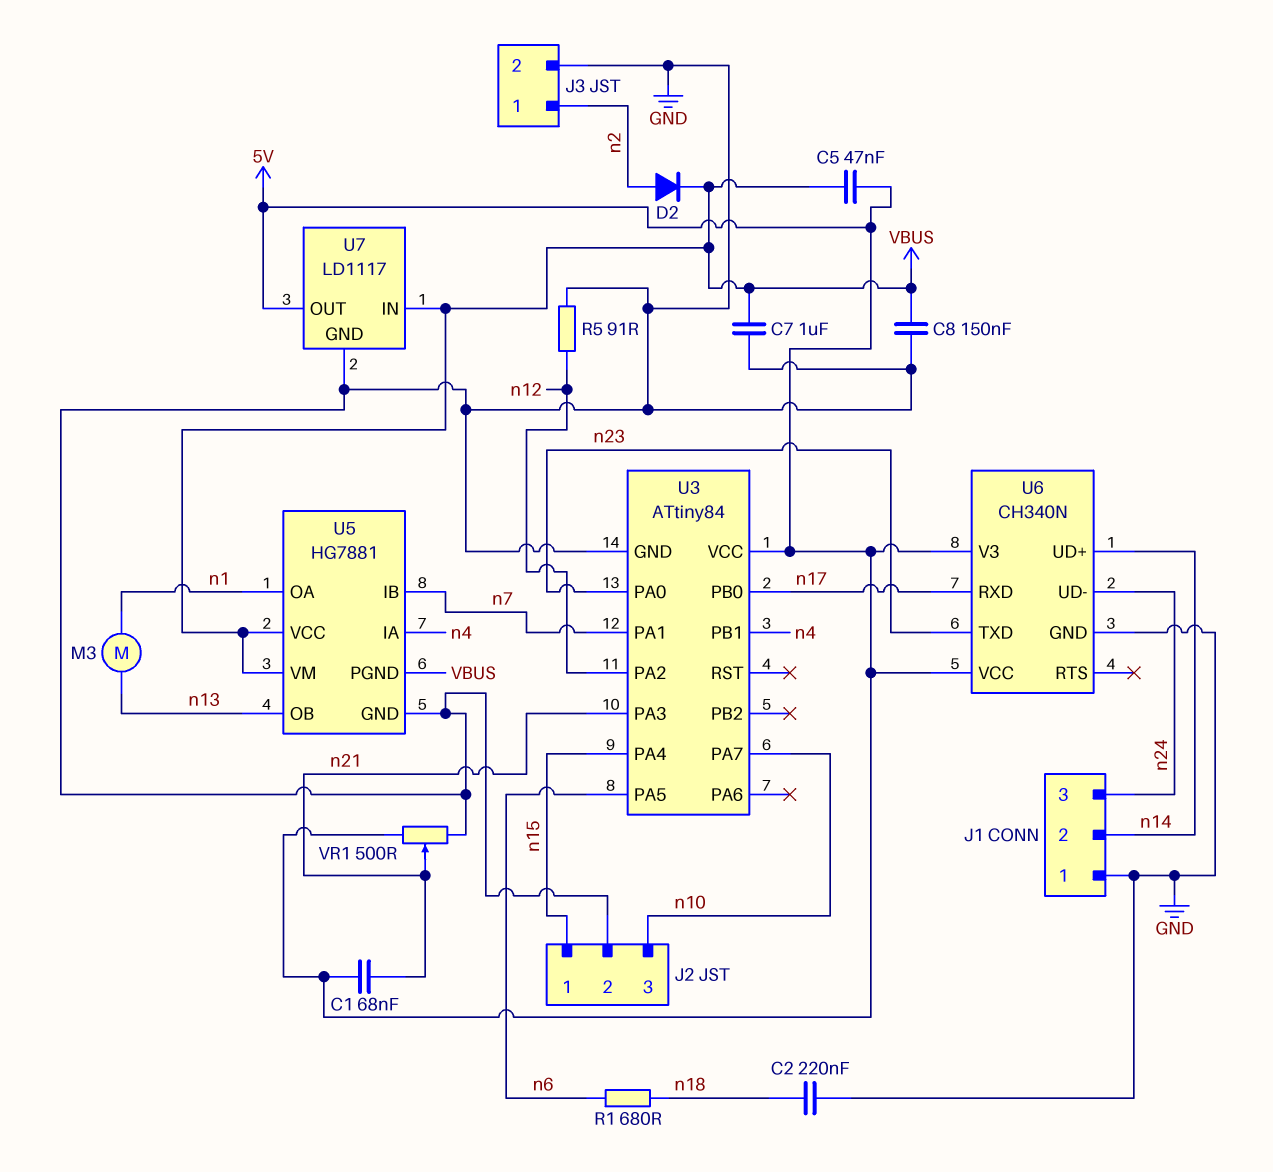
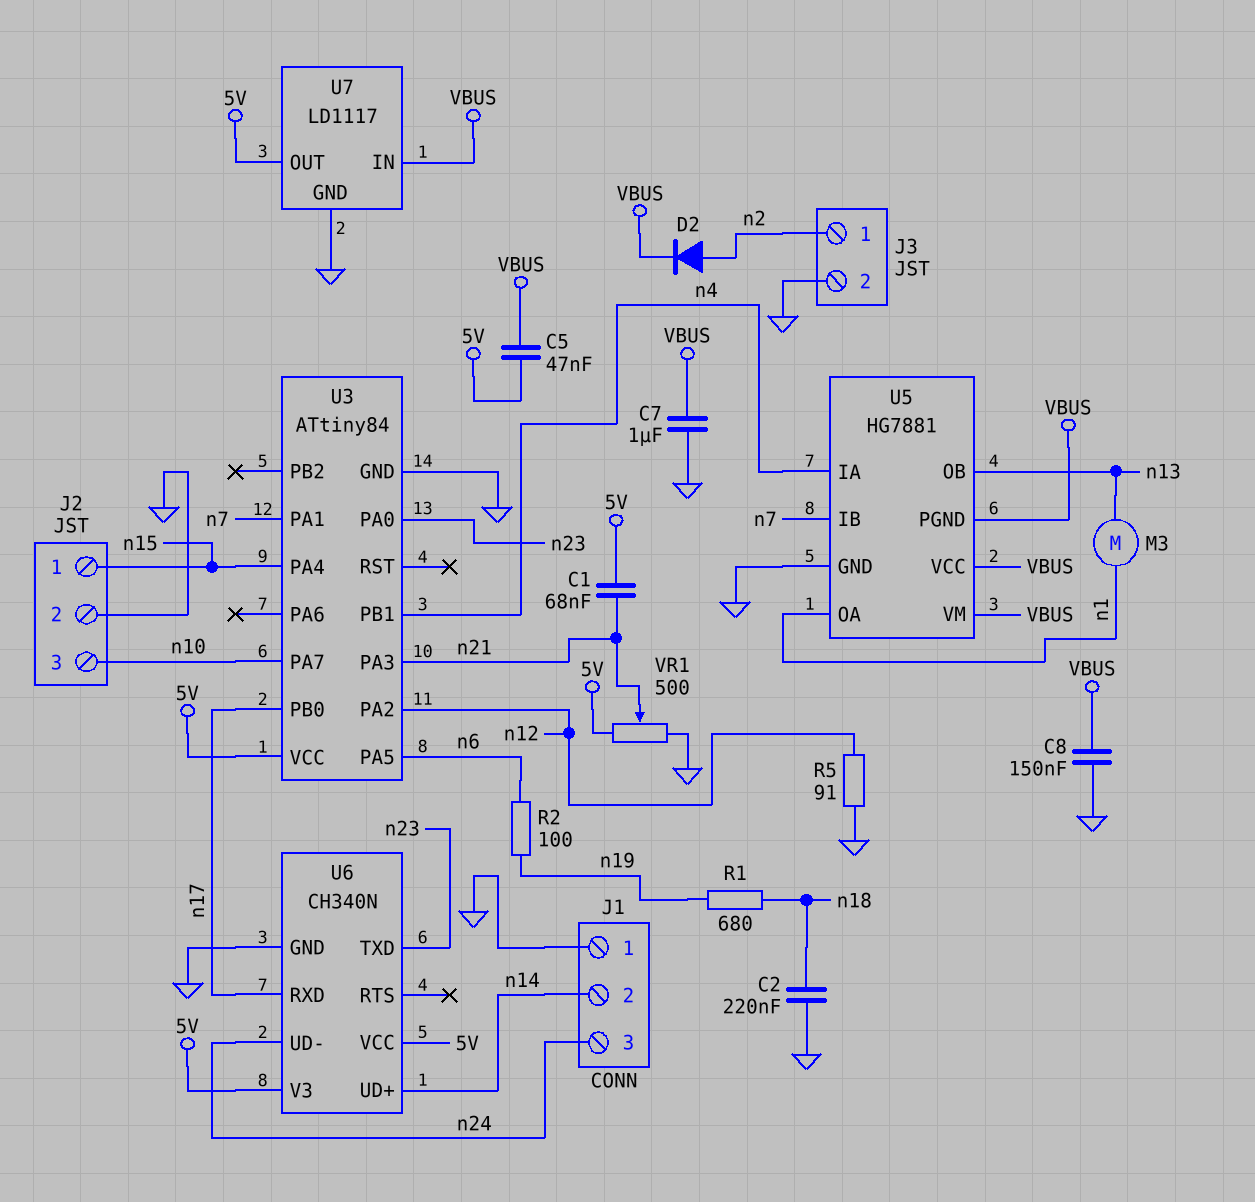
R1: 680 (n6, n18) -> 680 (n18, n19)
R2: none -> 100 (n6, n19)

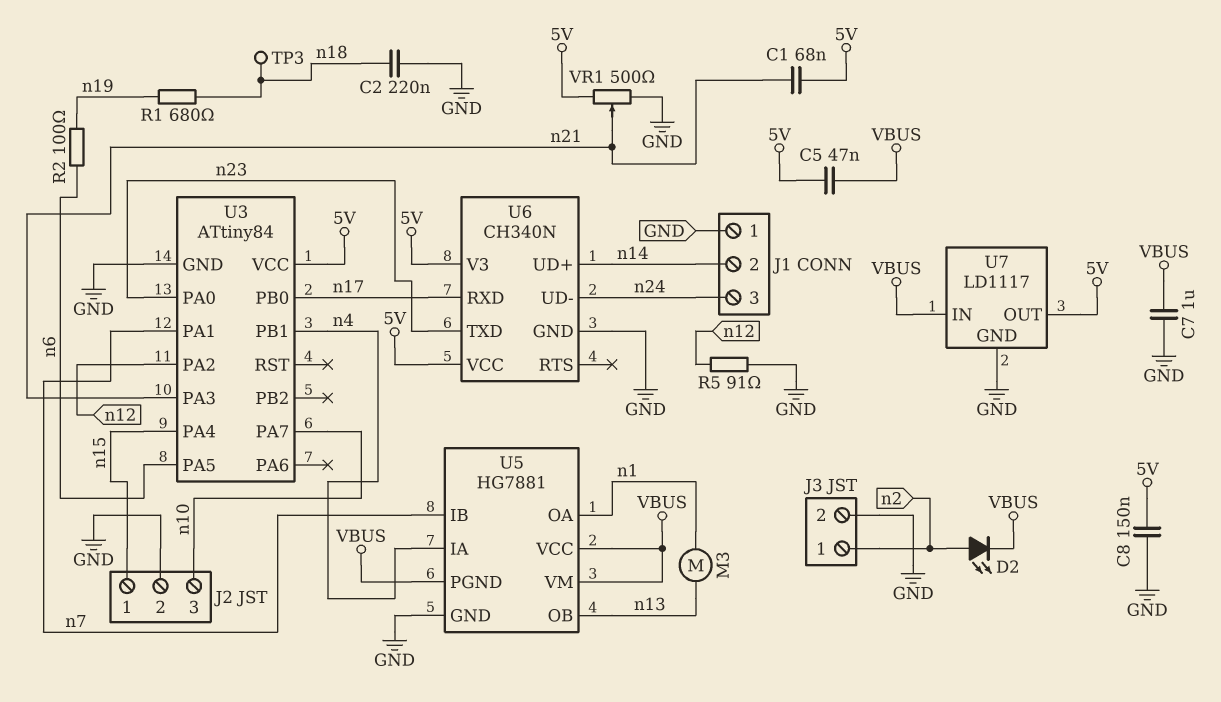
C8: 150nF (GND, VBUS) -> 150nF (5V, GND)
D2: diode (A n2, K VBUS) -> LED (A n2, K VBUS)
TP3: none -> test point (n18)

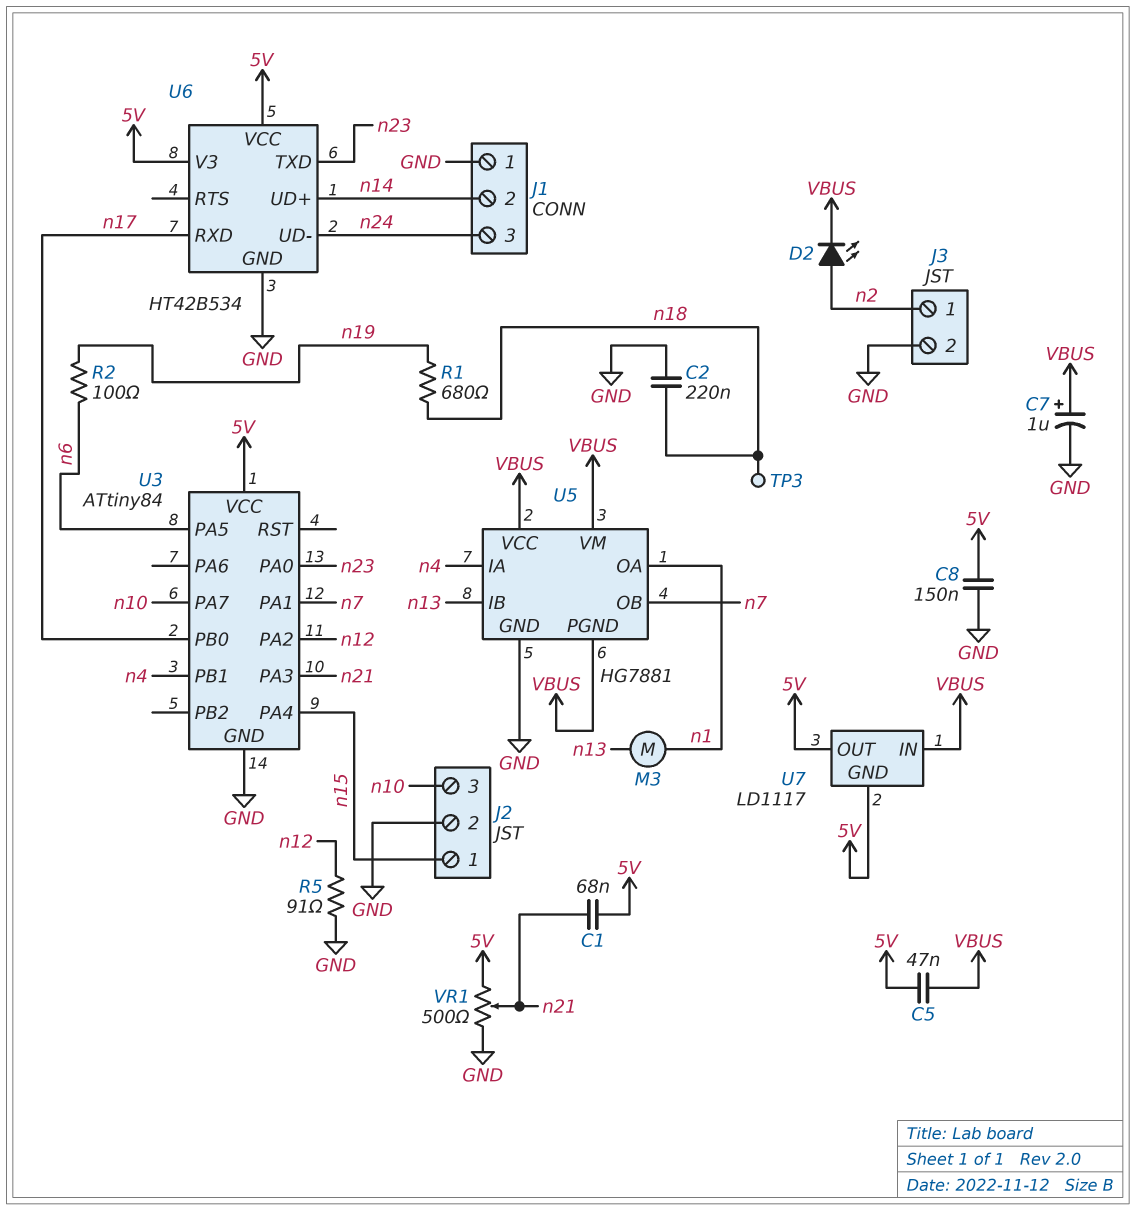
C7: 1uF (GND, VBUS) -> 1uF (plus VBUS, minus GND)
U5 pin IB: n7 -> n13
U5 pin OB: n13 -> n7
U6: CH340N -> HT42B534
U7 pin GND: GND -> 5V

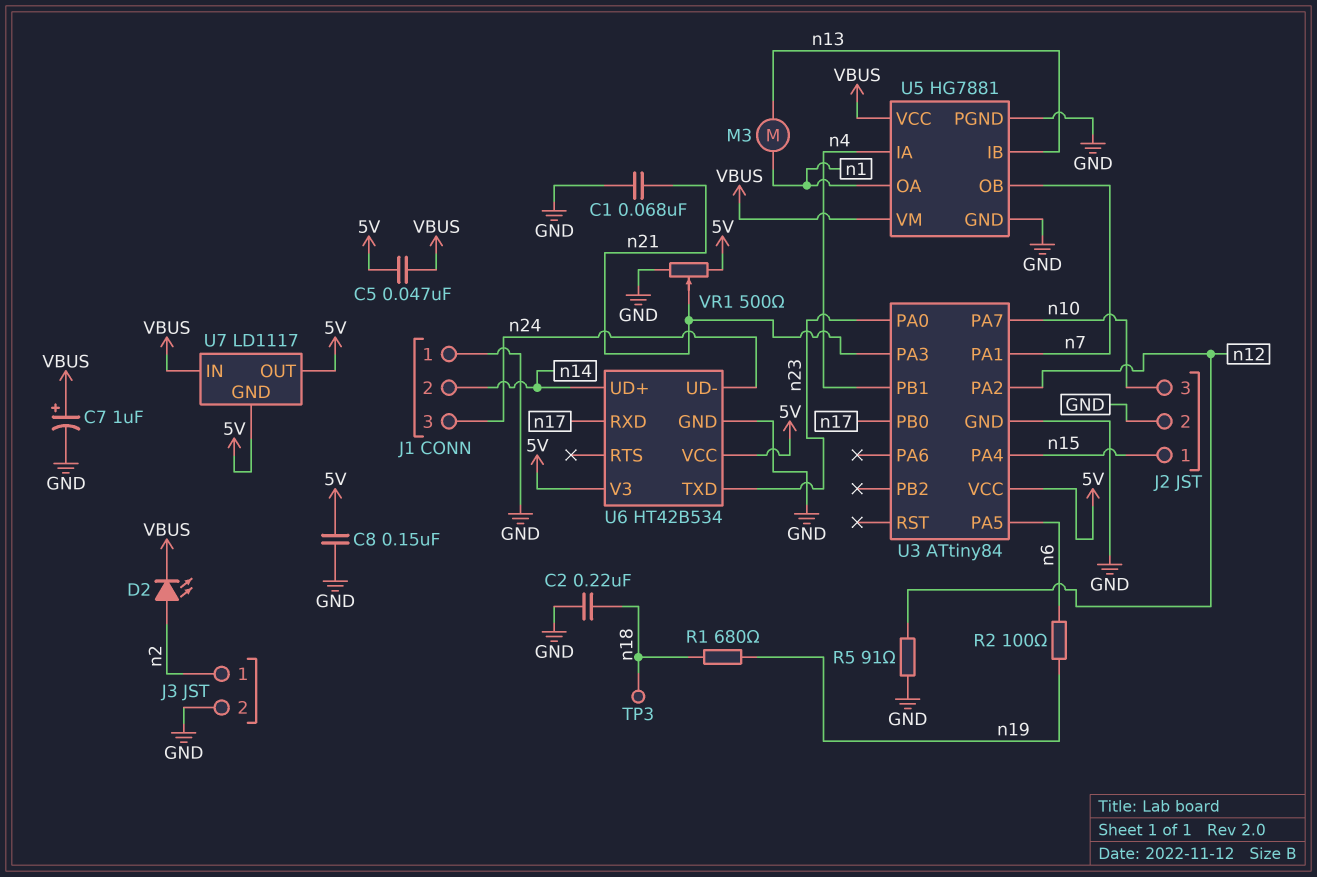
C1: 68nF (5V, n21) -> 68nF (GND, n21)
U5 pin PGND: VBUS -> GND

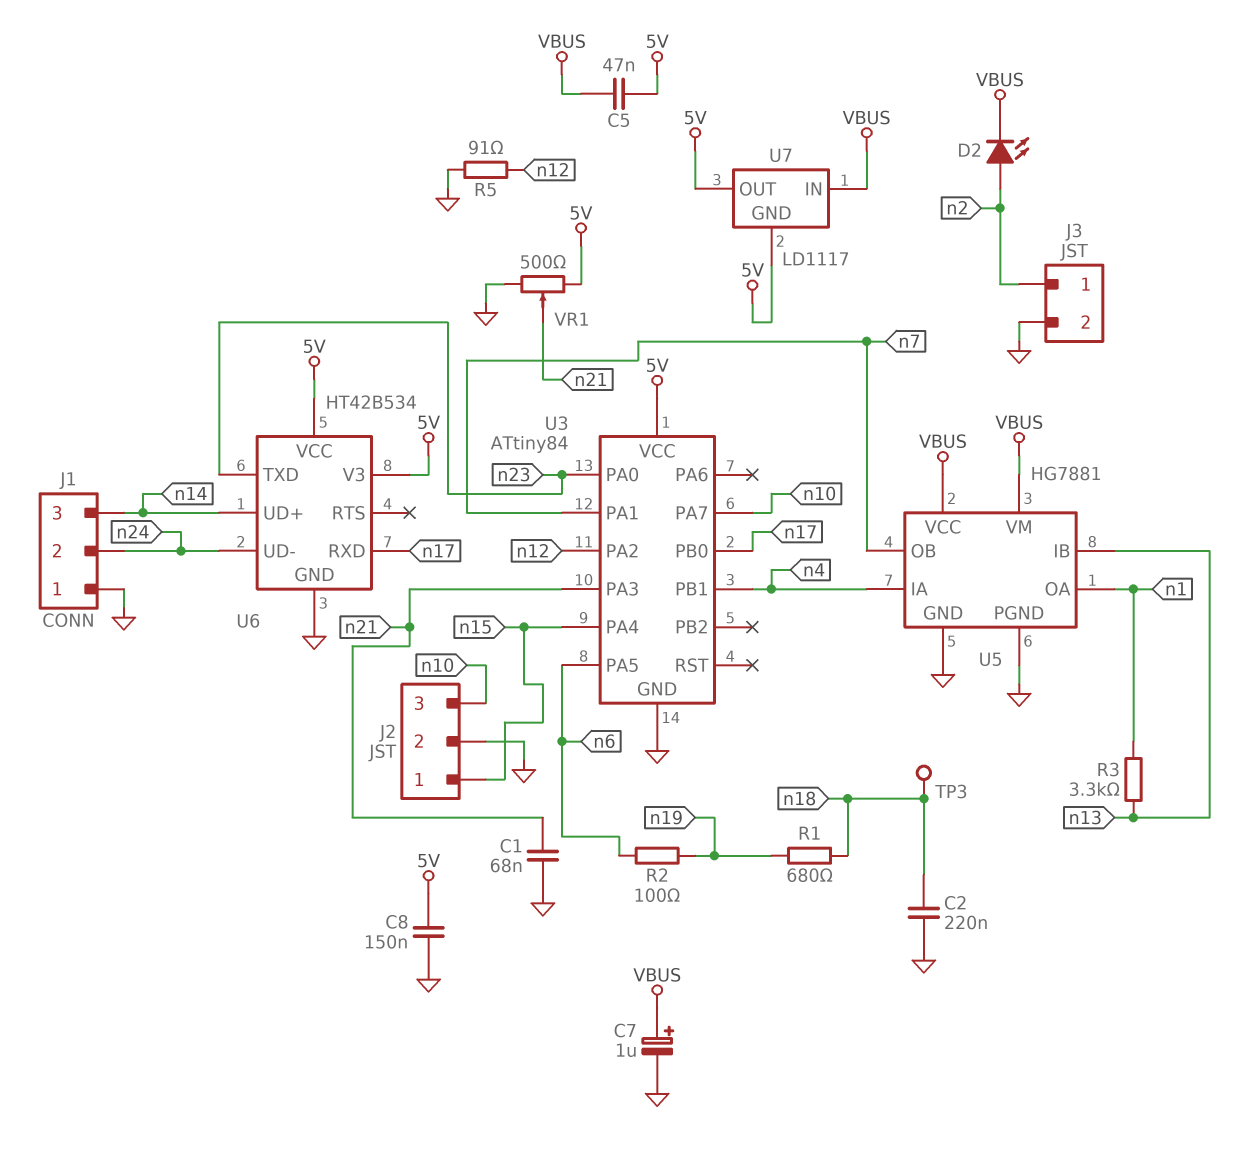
J1 pin 2: n14 -> n24
J1 pin 3: n24 -> n14
M3: motor (n1, n13) -> none
R3: none -> 3.3k (n1, n13)

